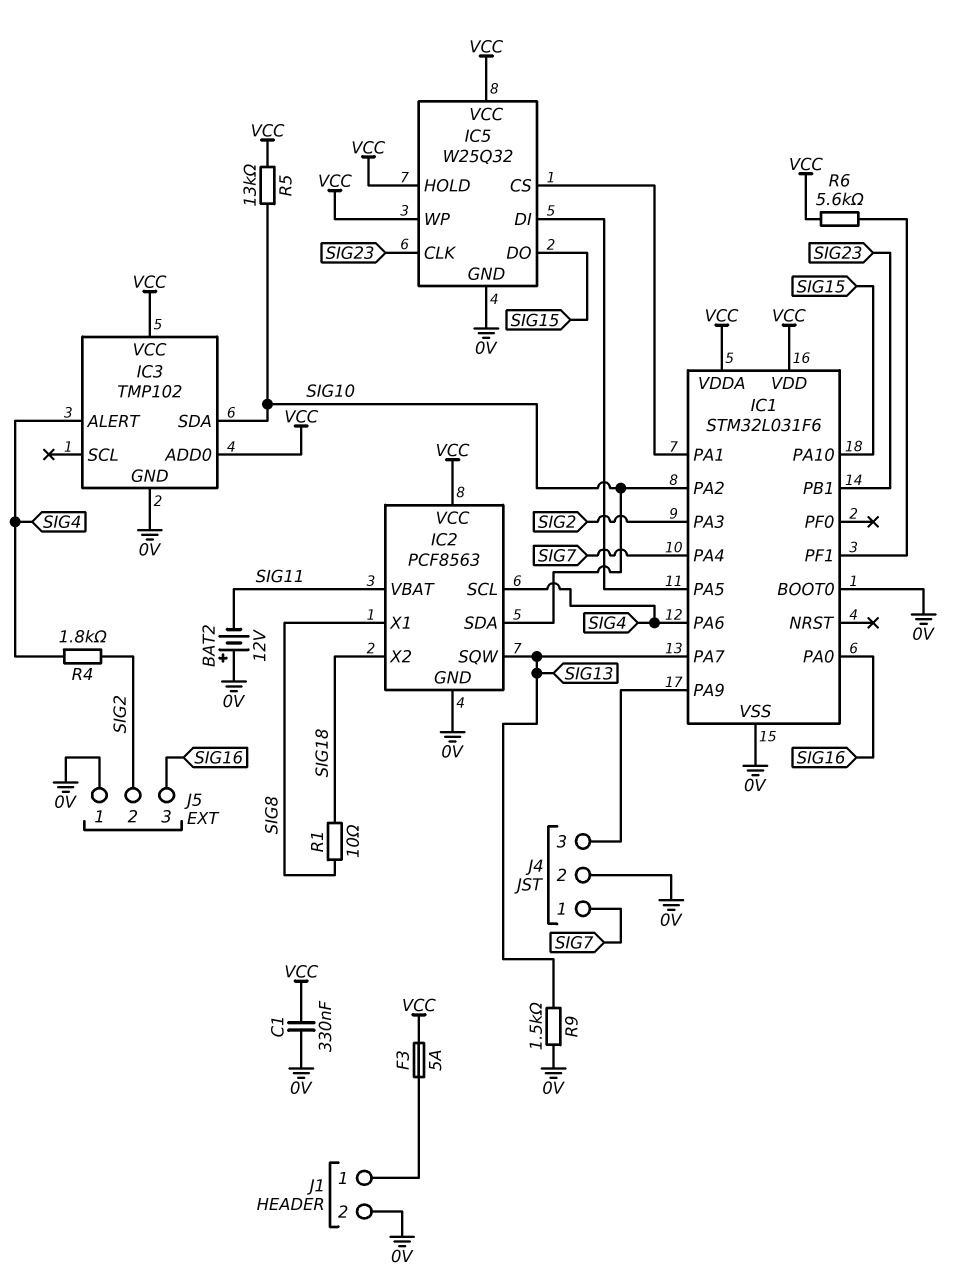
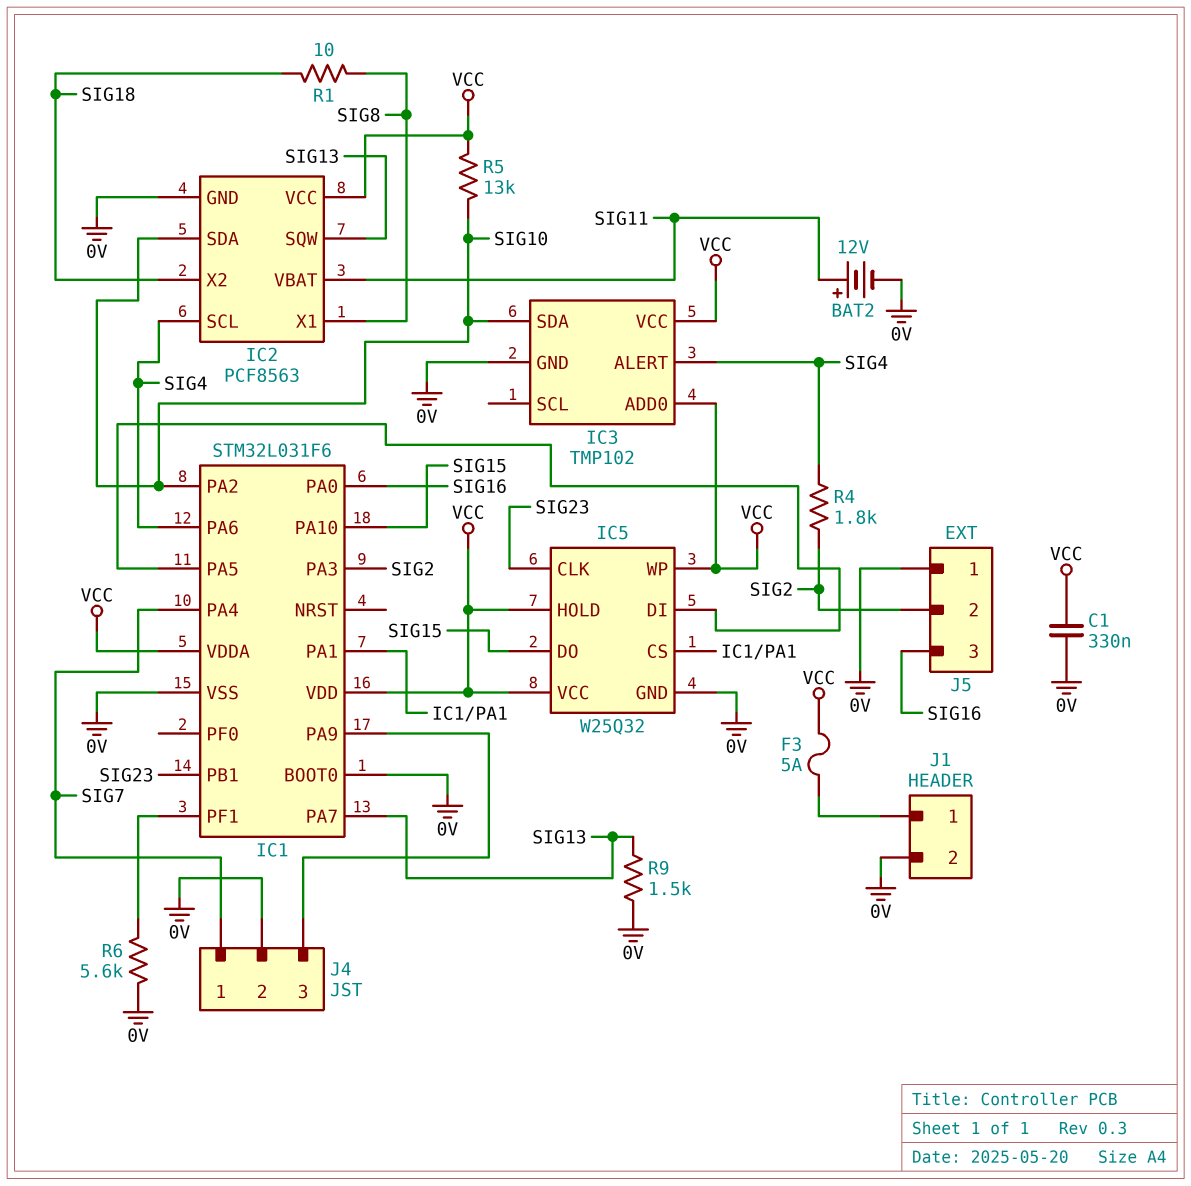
BAT2: 12V (plus 0V, minus SIG11) -> 12V (plus SIG11, minus 0V)
R6: 5.6k (IC1/PF1, VCC) -> 5.6k (0V, IC1/PF1)

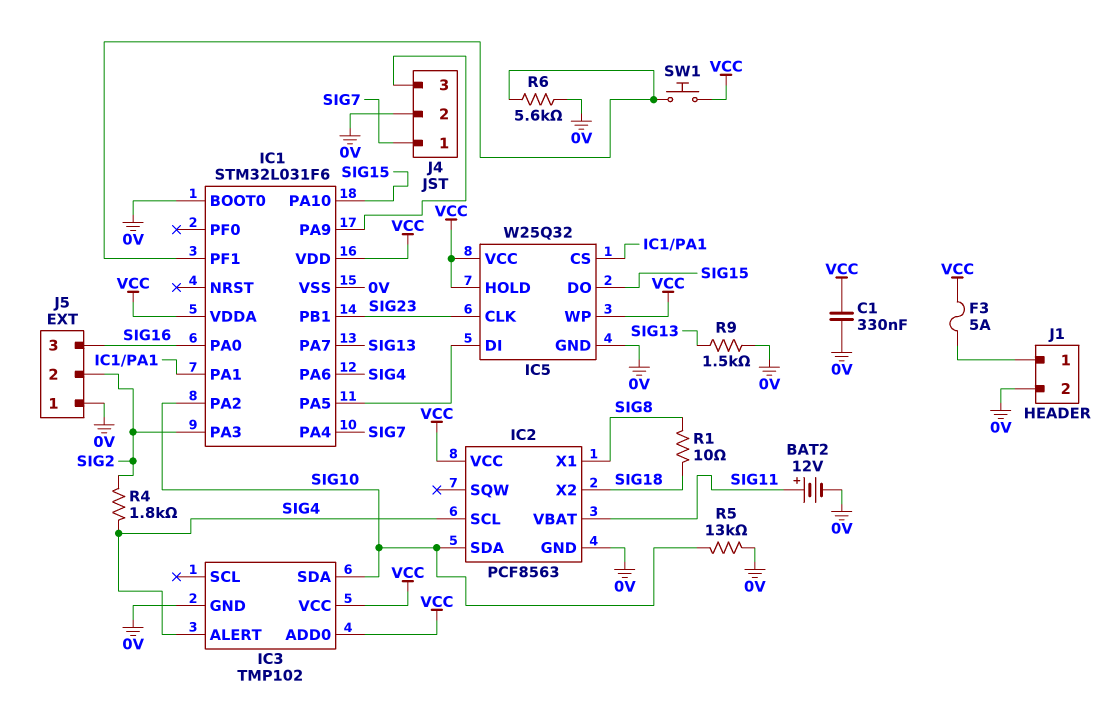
IC2 pin SQW: SIG13 -> none
R5: 13k (SIG10, VCC) -> 13k (0V, SIG10)
SW1: none -> button (IC1/PF1, VCC)

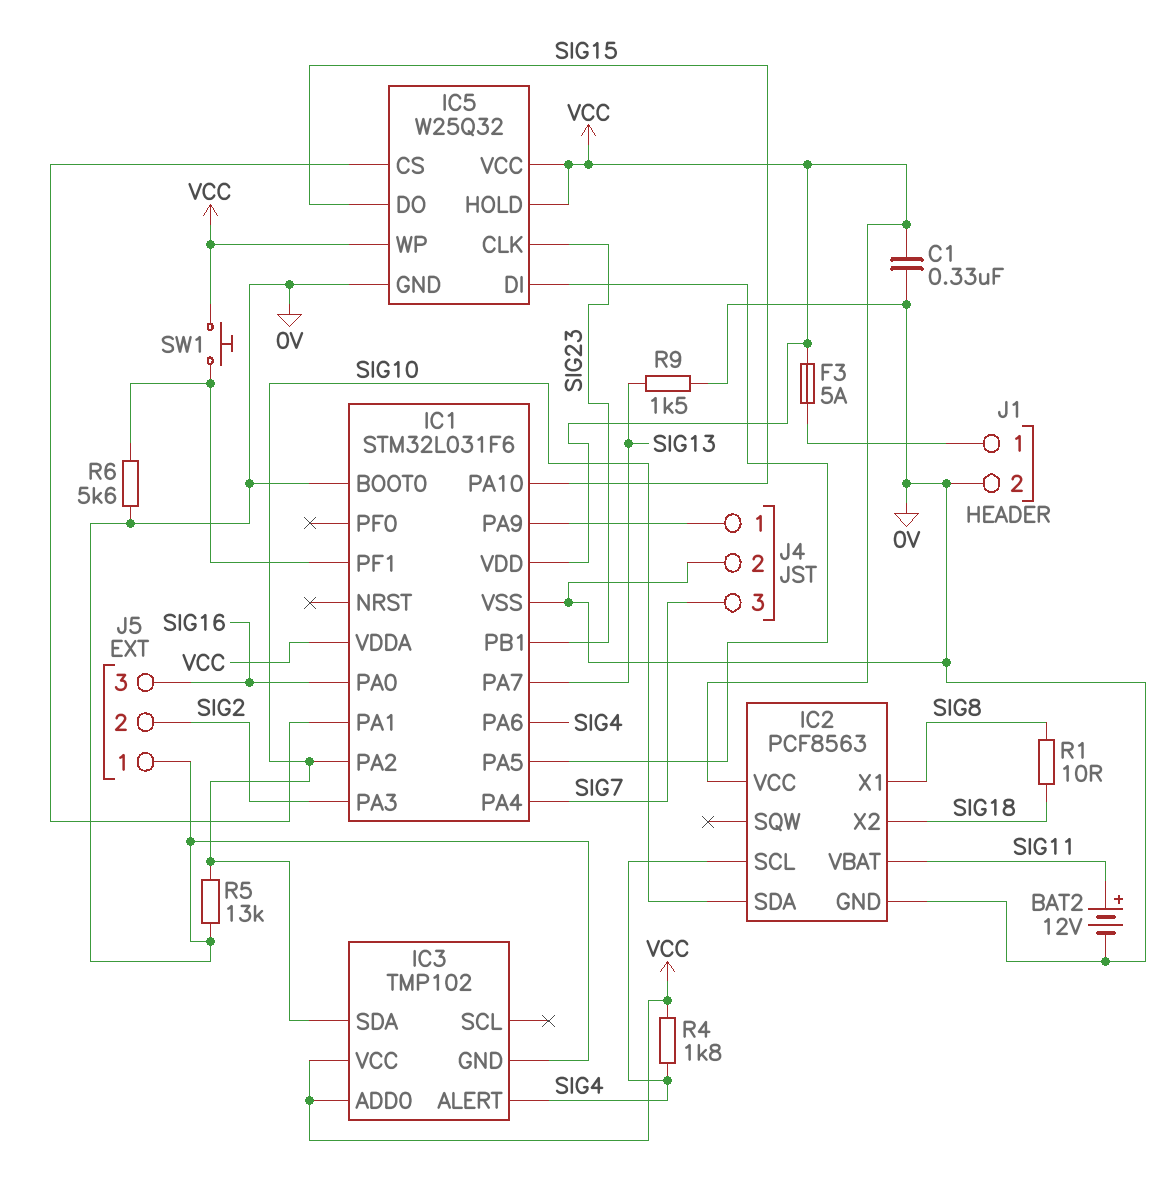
J4 pin 1: SIG7 -> IC1/PA9
J4 pin 3: IC1/PA9 -> SIG7
R4: 1.8k (SIG2, SIG4) -> 1.8k (SIG4, VCC)

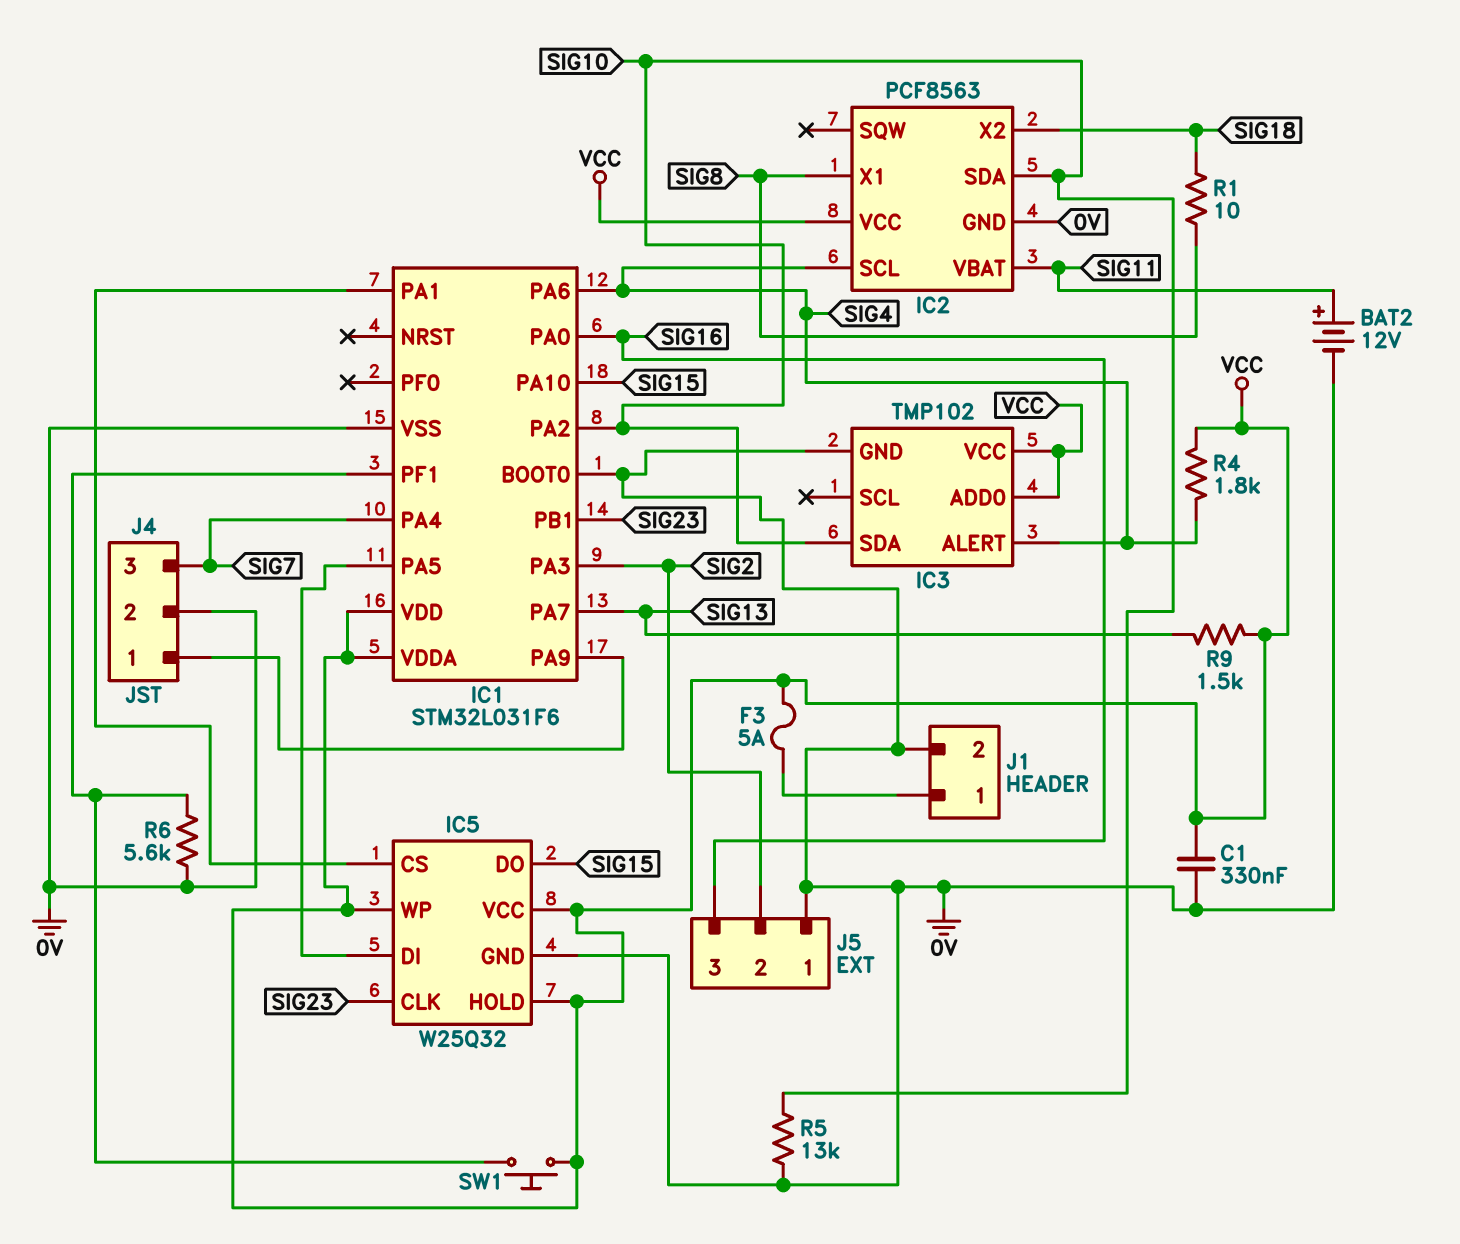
R9: 1.5k (0V, SIG13) -> 1.5k (SIG13, VCC)

